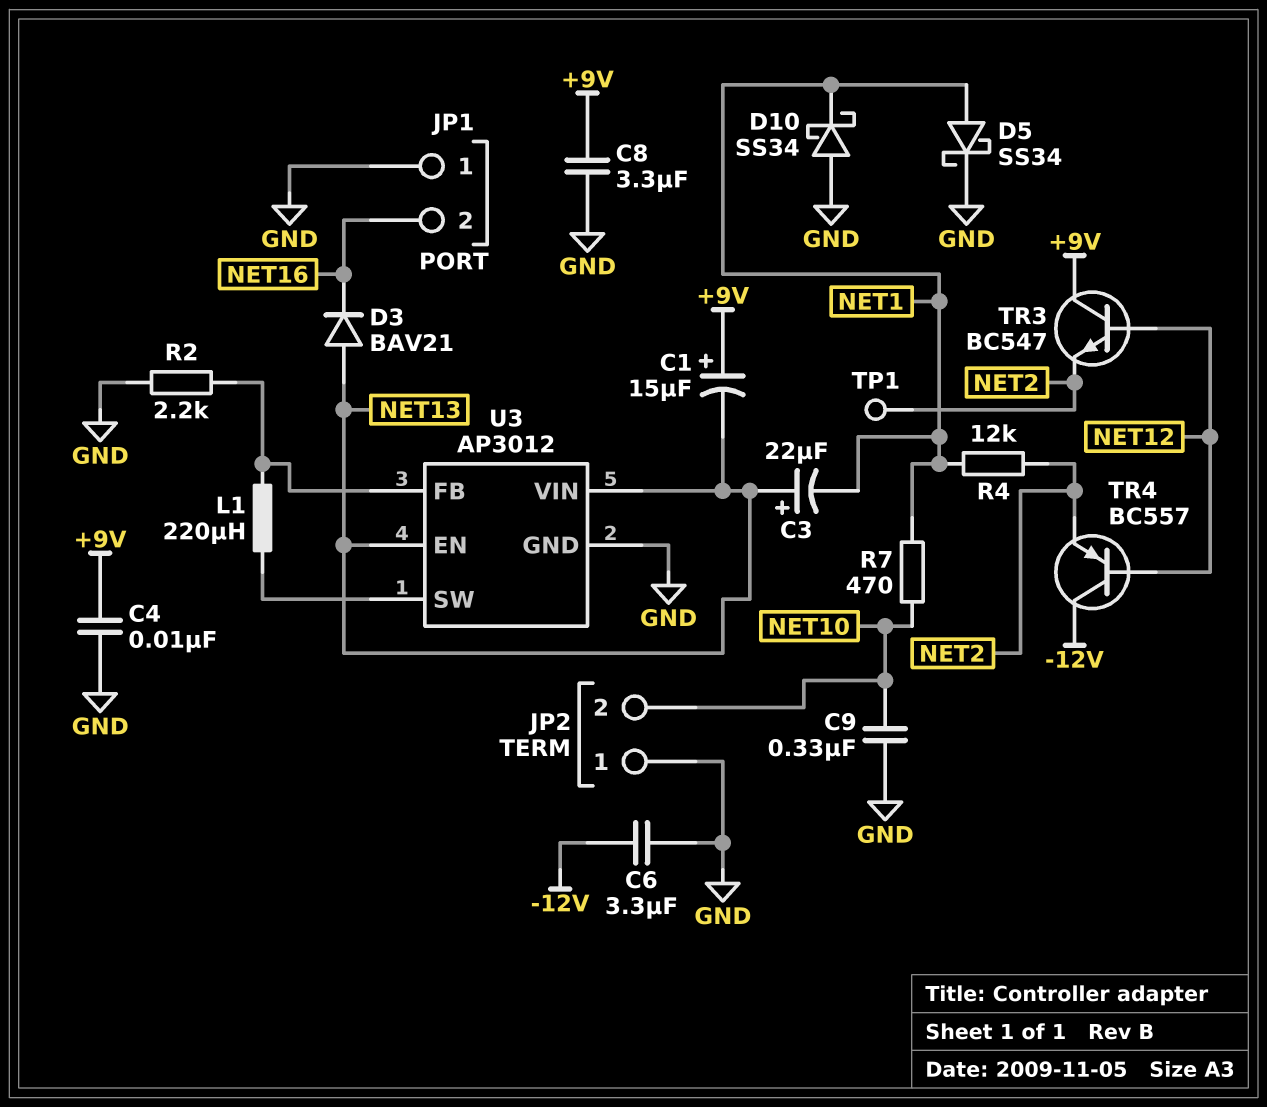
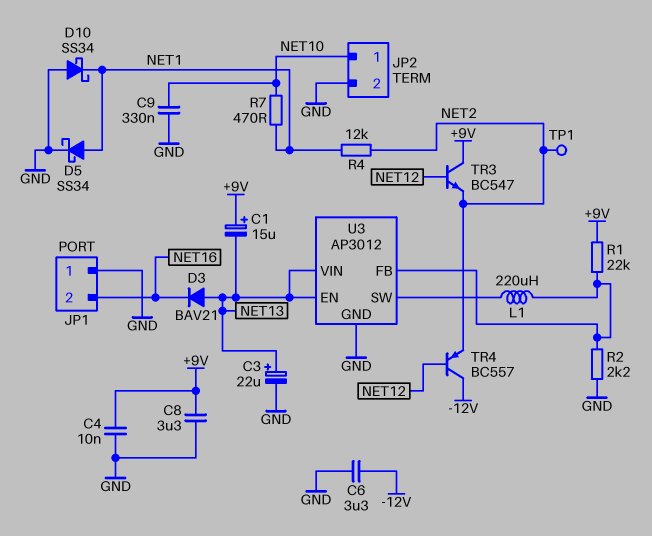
C3: 22uF (plus NET13, minus NET1) -> 22uF (plus NET13, minus GND)
JP2 pin 1: GND -> NET10
JP2 pin 2: NET10 -> GND
R1: none -> 22k (+9V, U3/FB)

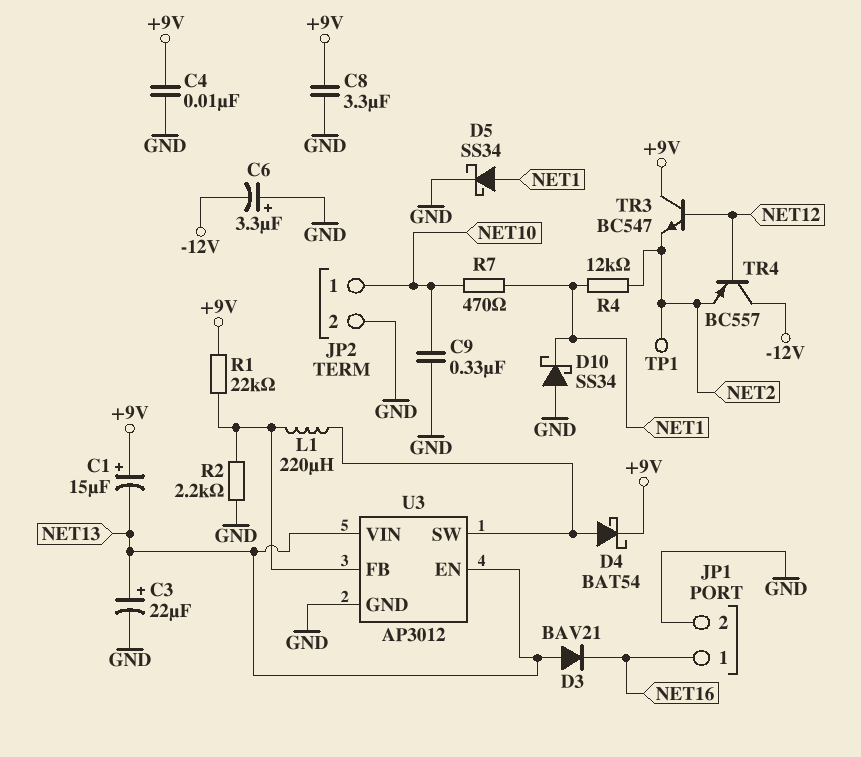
C6: 3.3uF (-12V, GND) -> 3.3uF (plus GND, minus -12V)
D4: none -> schottky BAT54 (A U3/SW, K +9V)
JP1 pin 1: GND -> NET16
JP1 pin 2: NET16 -> GND

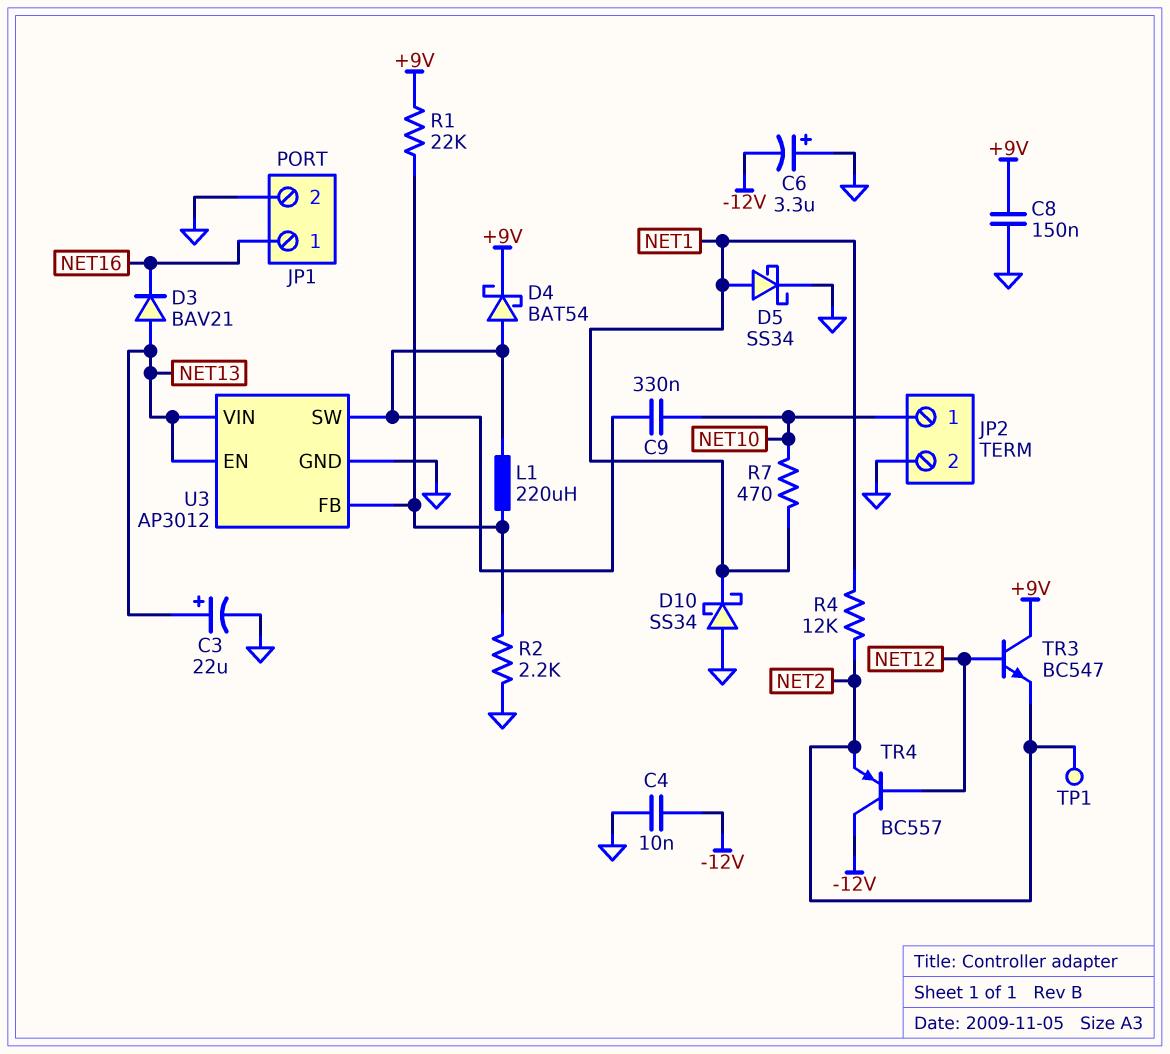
C1: 15uF (plus +9V, minus NET13) -> none
C4: 10nF (+9V, GND) -> 10nF (-12V, GND)
C8: 3.3uF (+9V, GND) -> 150nF (+9V, GND)
C9: 330nF (GND, NET10) -> 330nF (NET10, U3/SW)

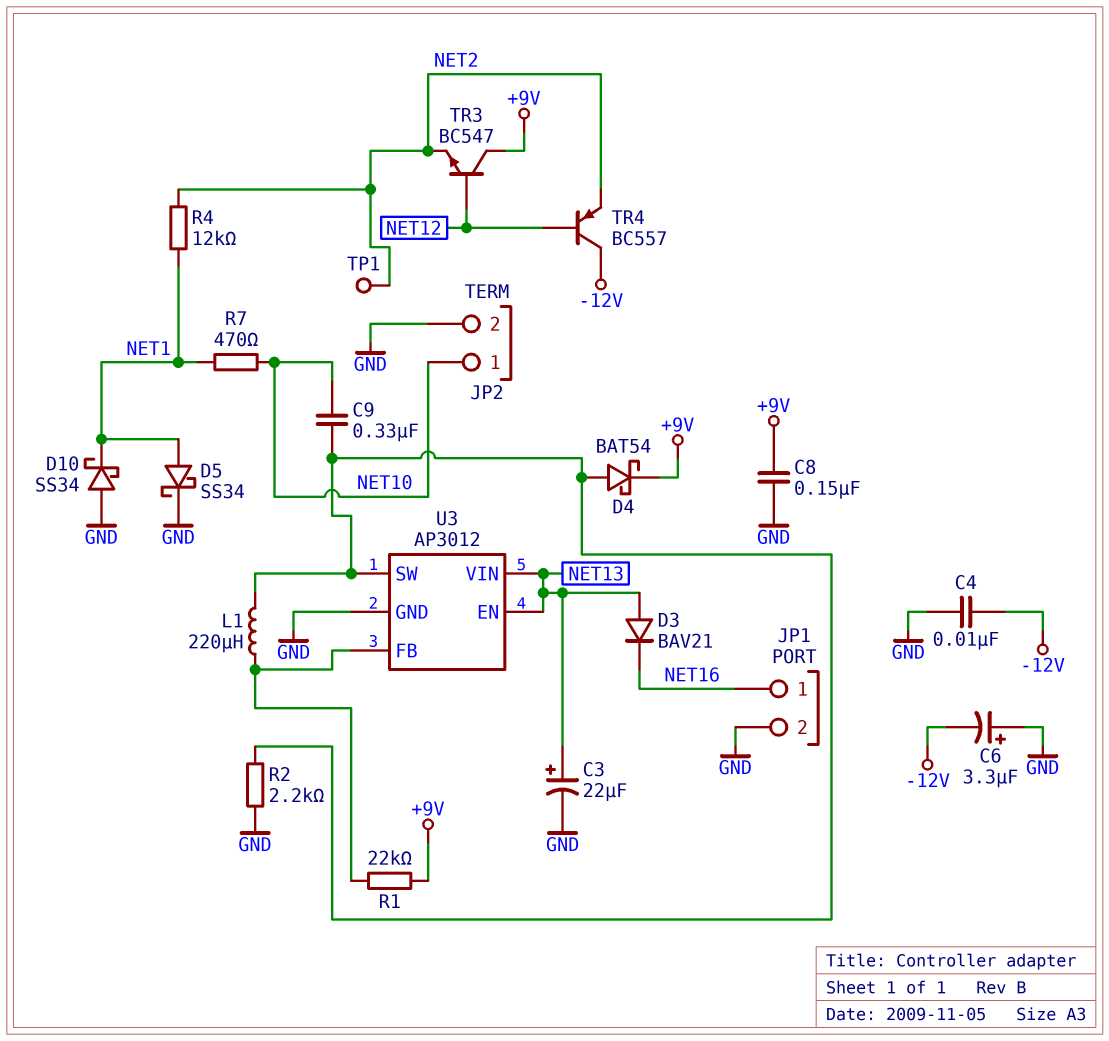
R2: 2.2k (GND, U3/FB) -> 2.2k (GND, U3/SW)

